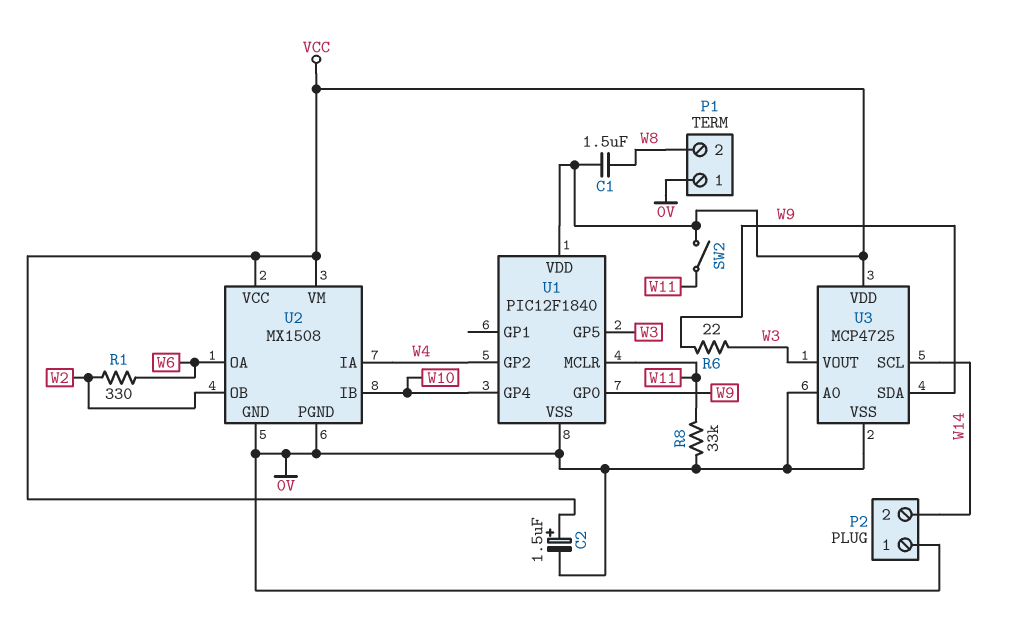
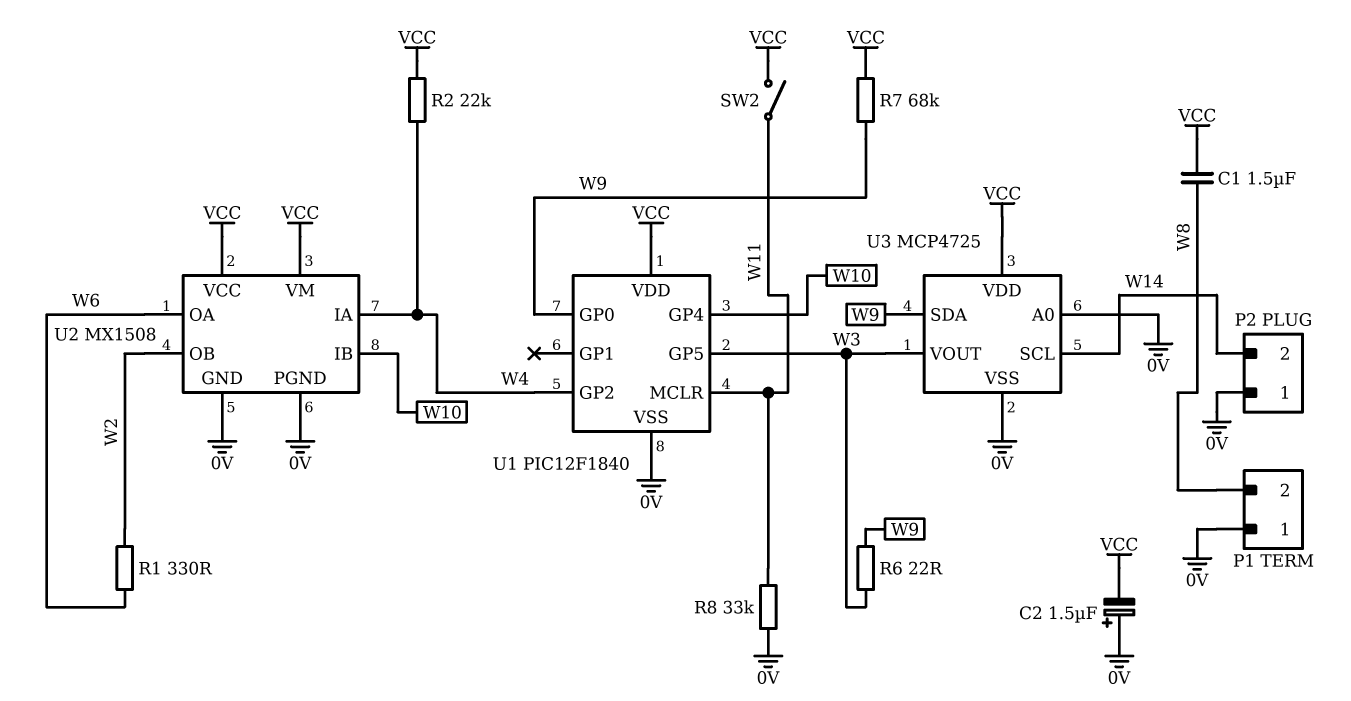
C2: 1.5uF (plus VCC, minus 0V) -> 1.5uF (plus 0V, minus VCC)
R2: none -> 22k (VCC, W4)
R7: none -> 68k (VCC, W9)

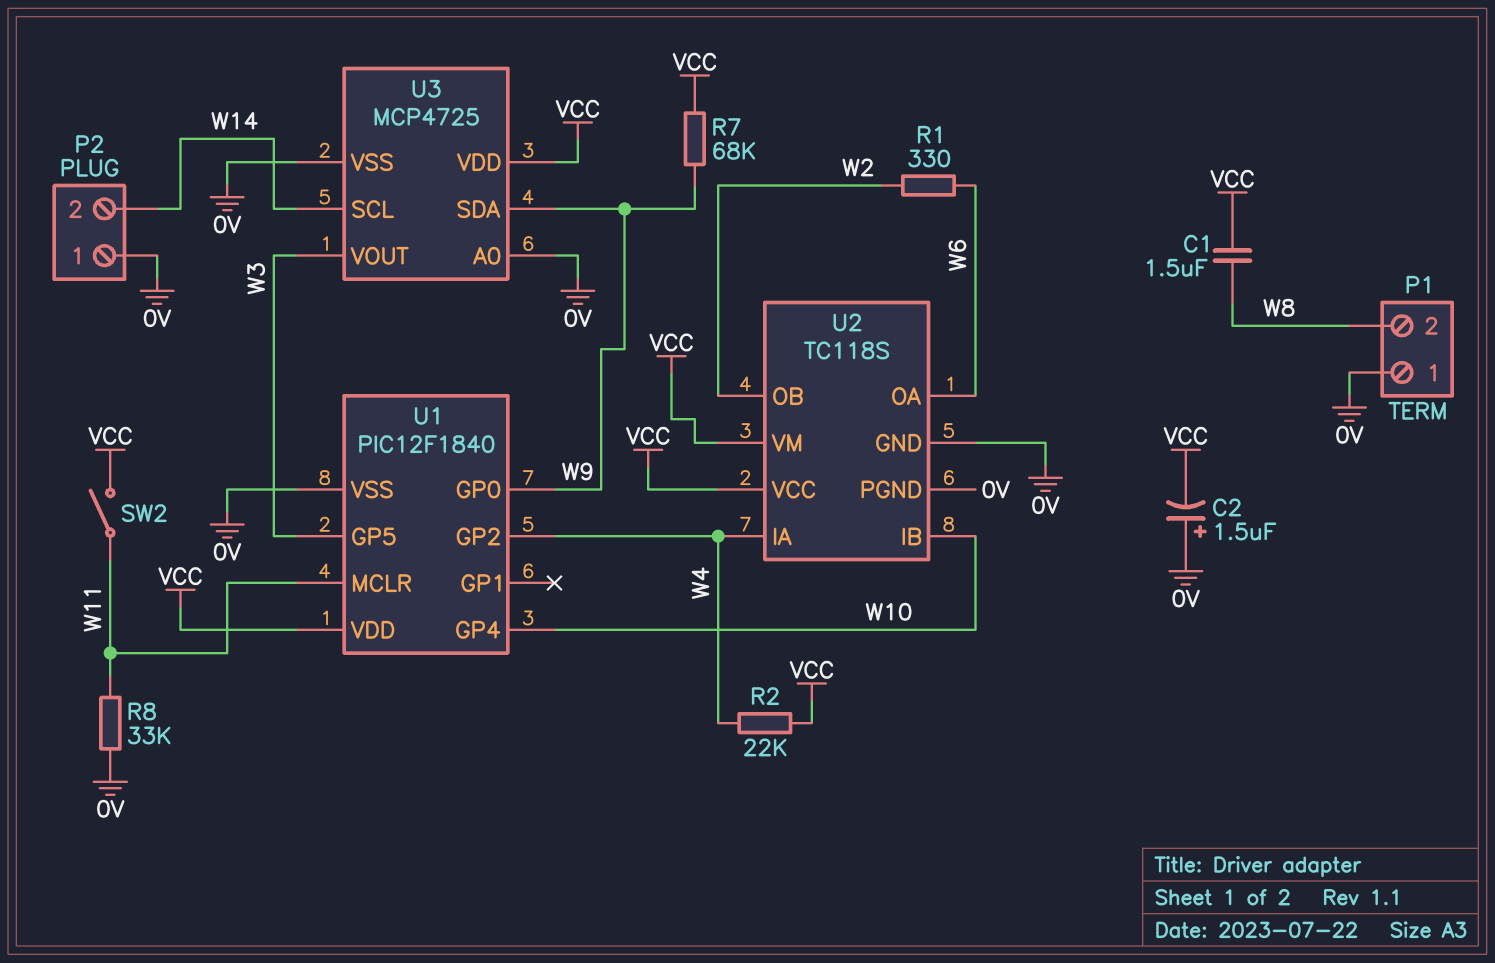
R6: 22 (W3, W9) -> none
U2: MX1508 -> TC118S

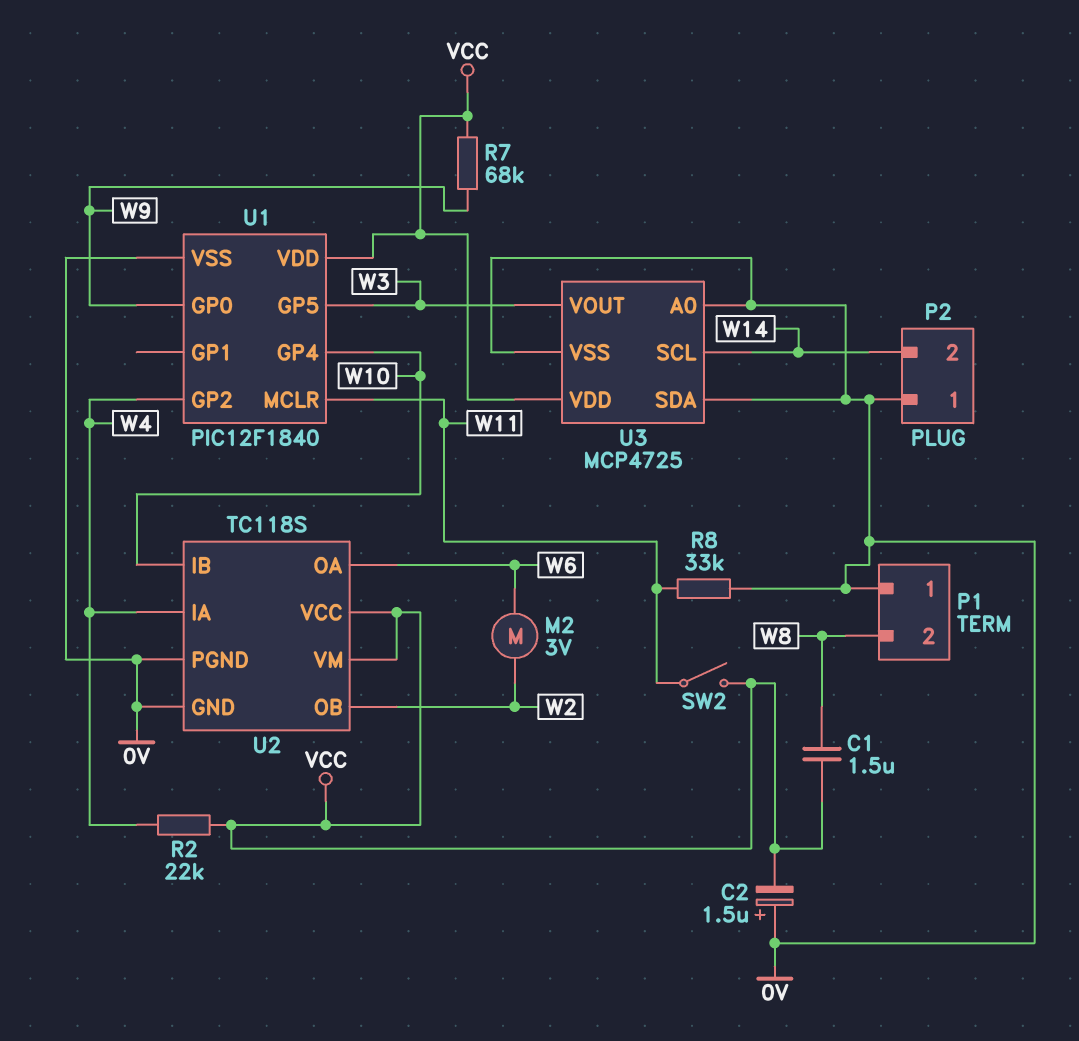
M2: none -> motor 3V (W2, W6)
R1: 330 (W2, W6) -> none
U3 pin SDA: W9 -> 0V

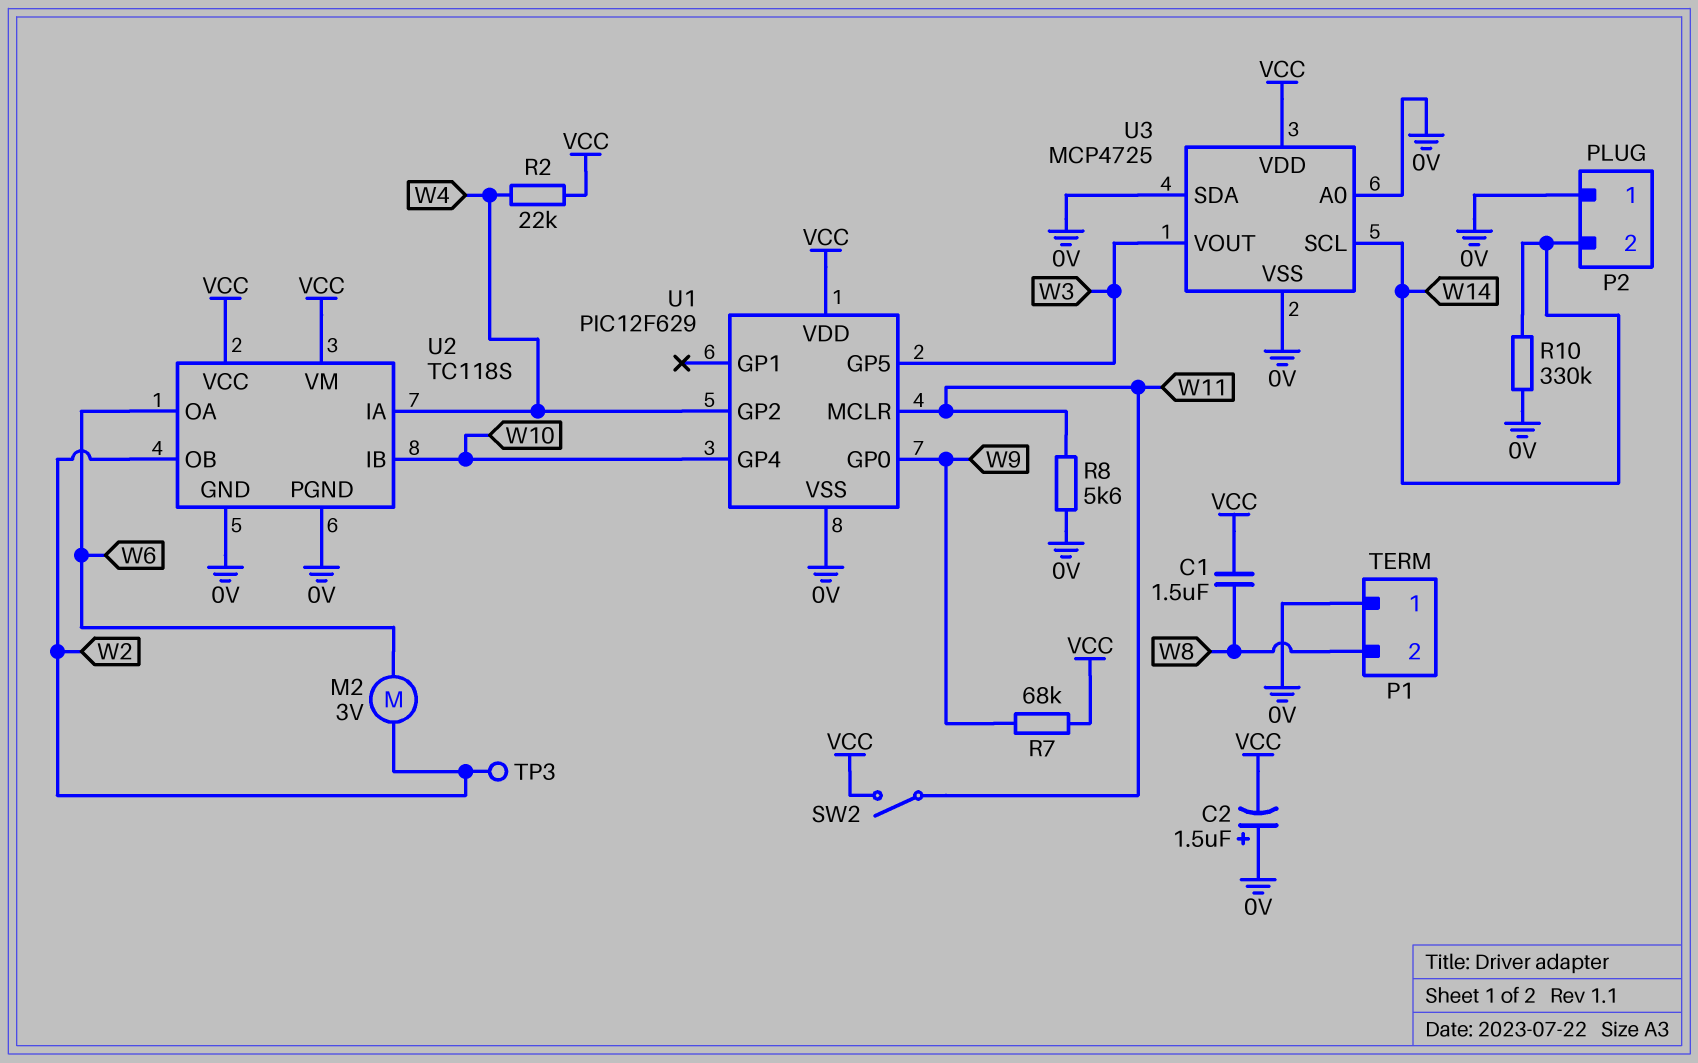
R8: 33k (0V, W11) -> 5.6k (0V, W11)
R10: none -> 330k (0V, W14)
TP3: none -> test point (W2)
U1: PIC12F1840 -> PIC12F629

